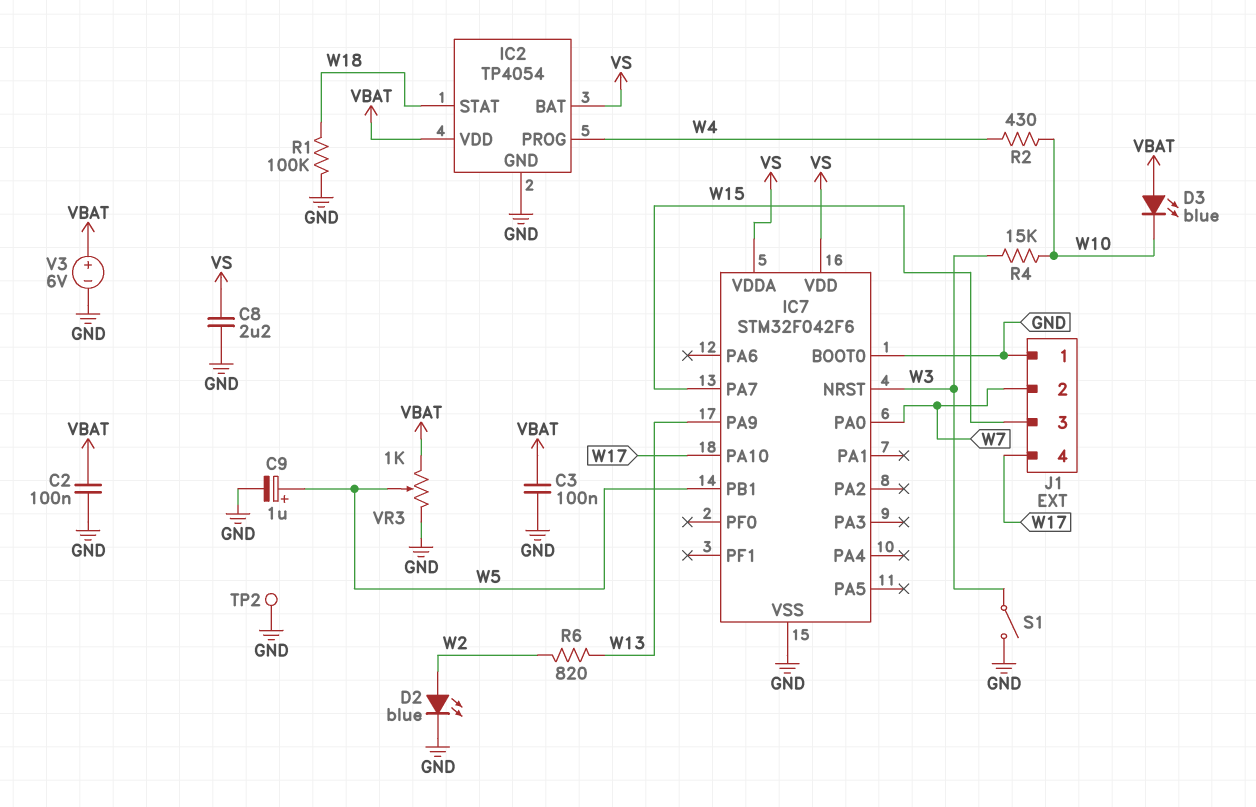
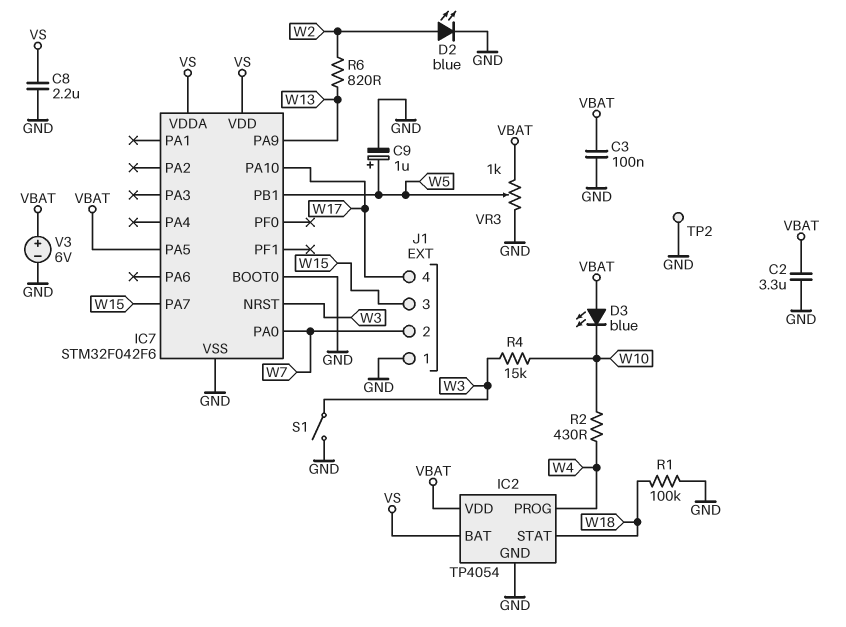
C2: 100nF (GND, VBAT) -> 3.3uF (GND, VBAT)
IC7 pin PA5: none -> VBAT

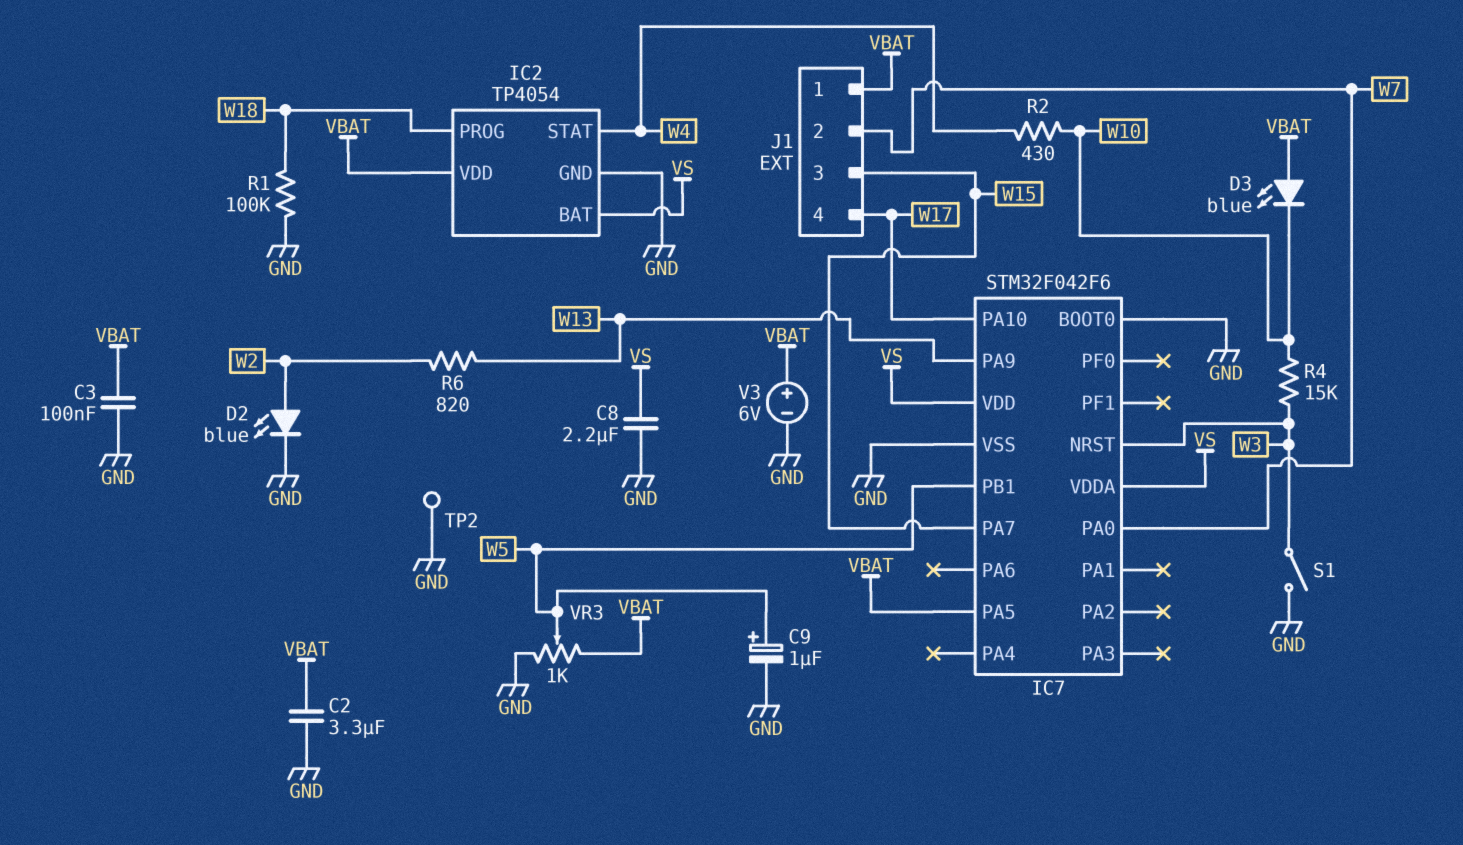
IC2 pin PROG: W4 -> W18
IC2 pin STAT: W18 -> W4
J1 pin 1: GND -> VBAT

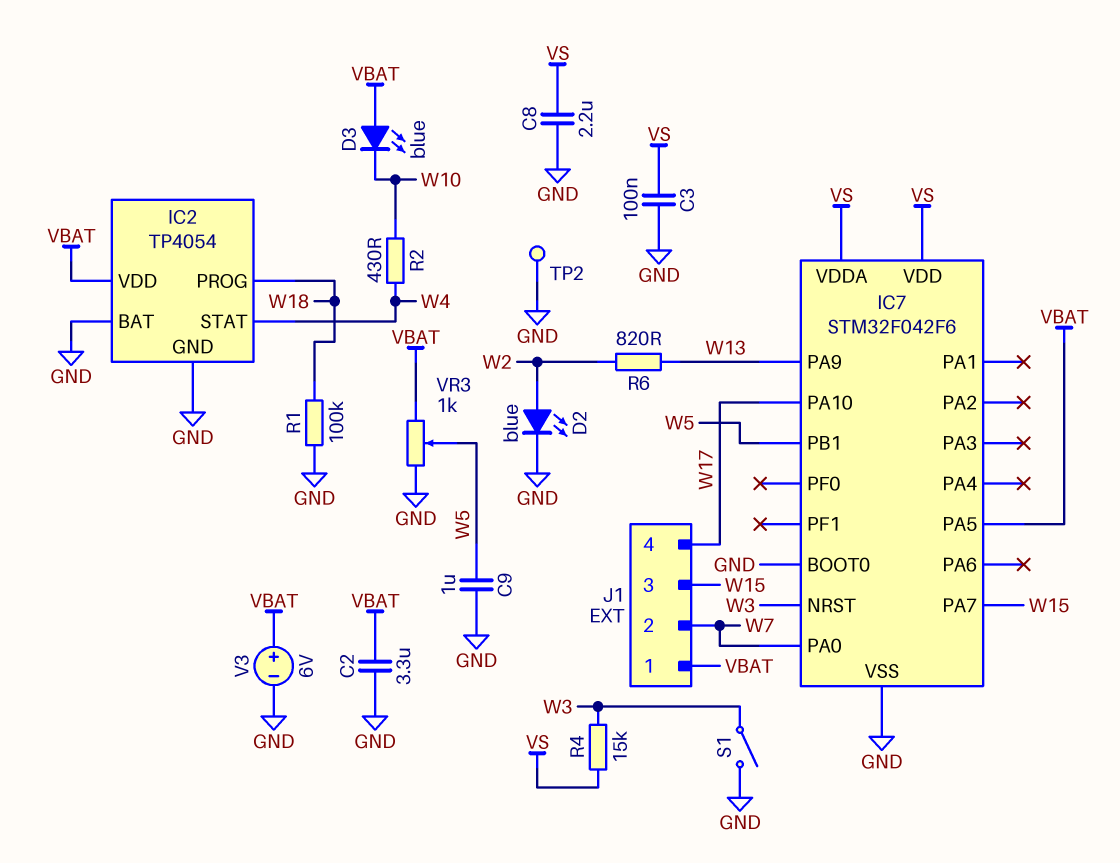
C3: 100nF (GND, VBAT) -> 100nF (GND, VS)
C9: 1uF (plus W5, minus GND) -> 1uF (GND, W5)
IC2 pin BAT: VS -> GND
R4: 15k (W3, W10) -> 15k (VS, W3)

